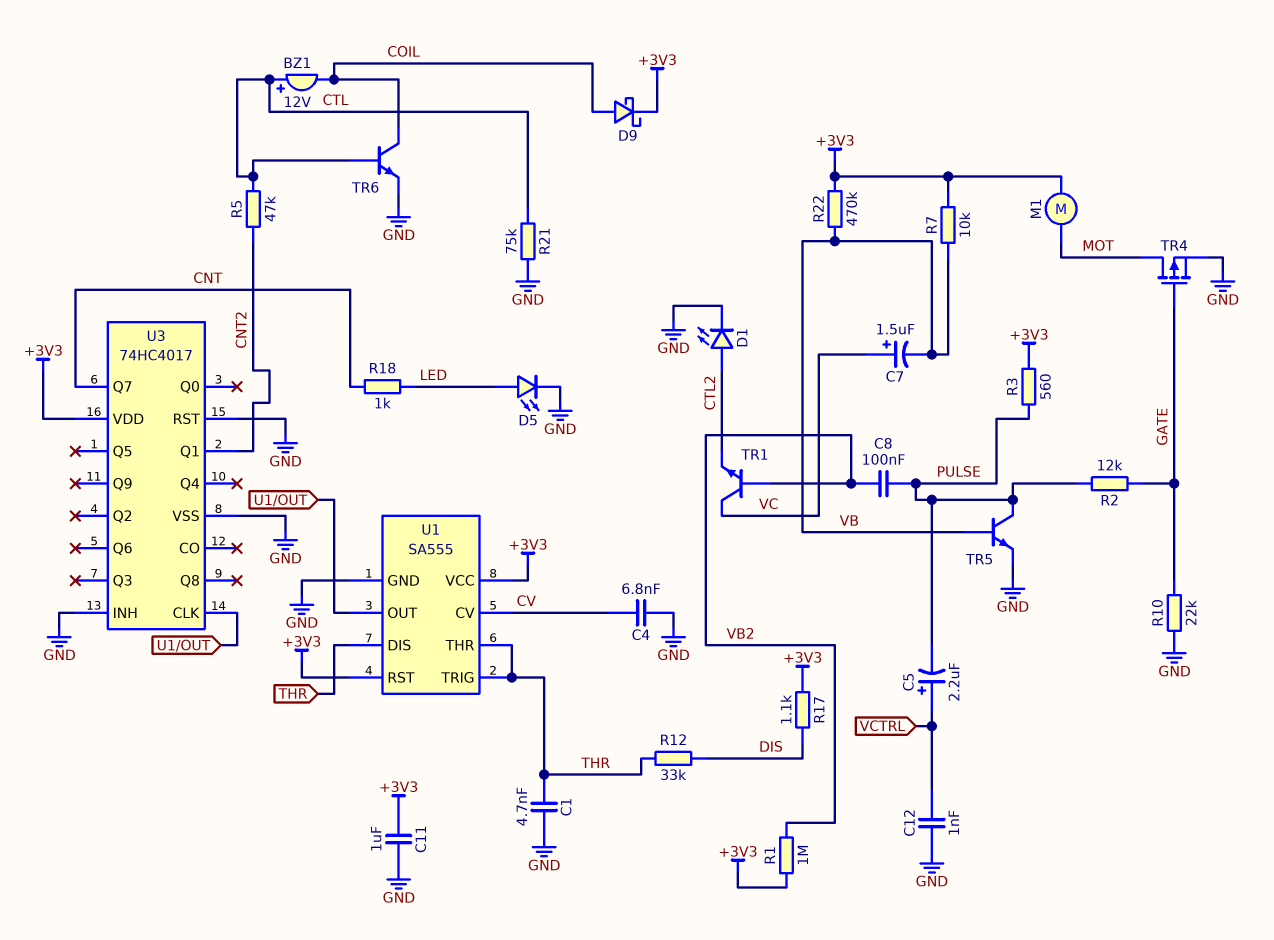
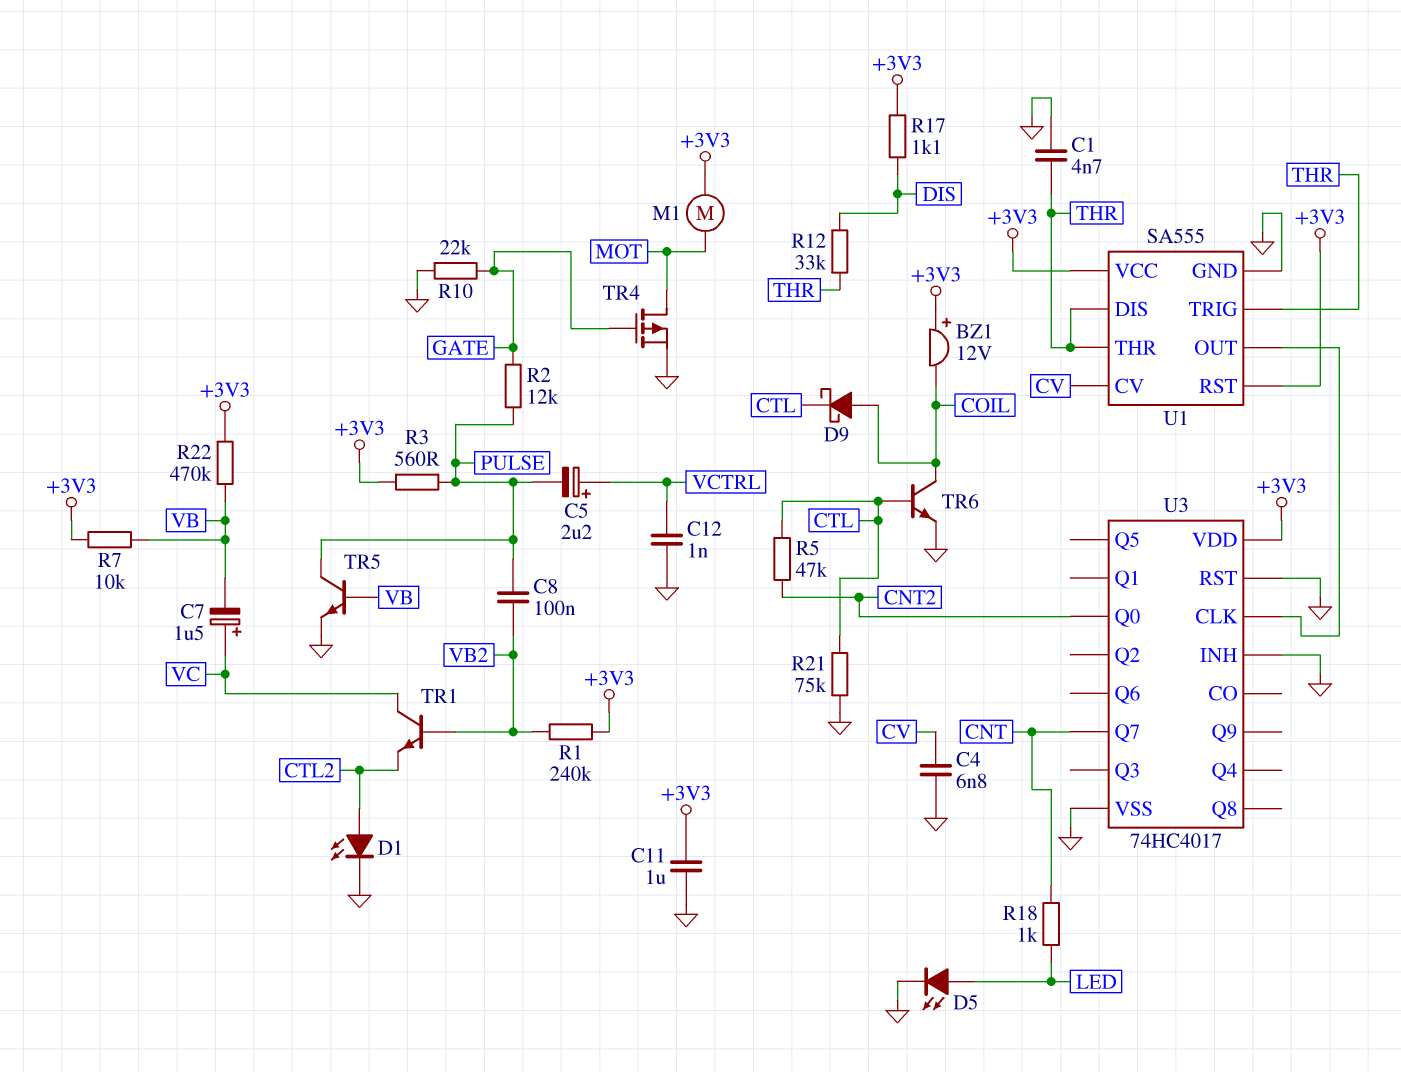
BZ1: buzzer 12V (plus CTL, minus COIL) -> buzzer 12V (plus +3V3, minus COIL)
D9: schottky (A COIL, K +3V3) -> schottky (A COIL, K CTL)
R1: 1M (+3V3, VB2) -> 240k (+3V3, VB2)
U3 pin Q0: none -> CNT2
U3 pin Q1: CNT2 -> none

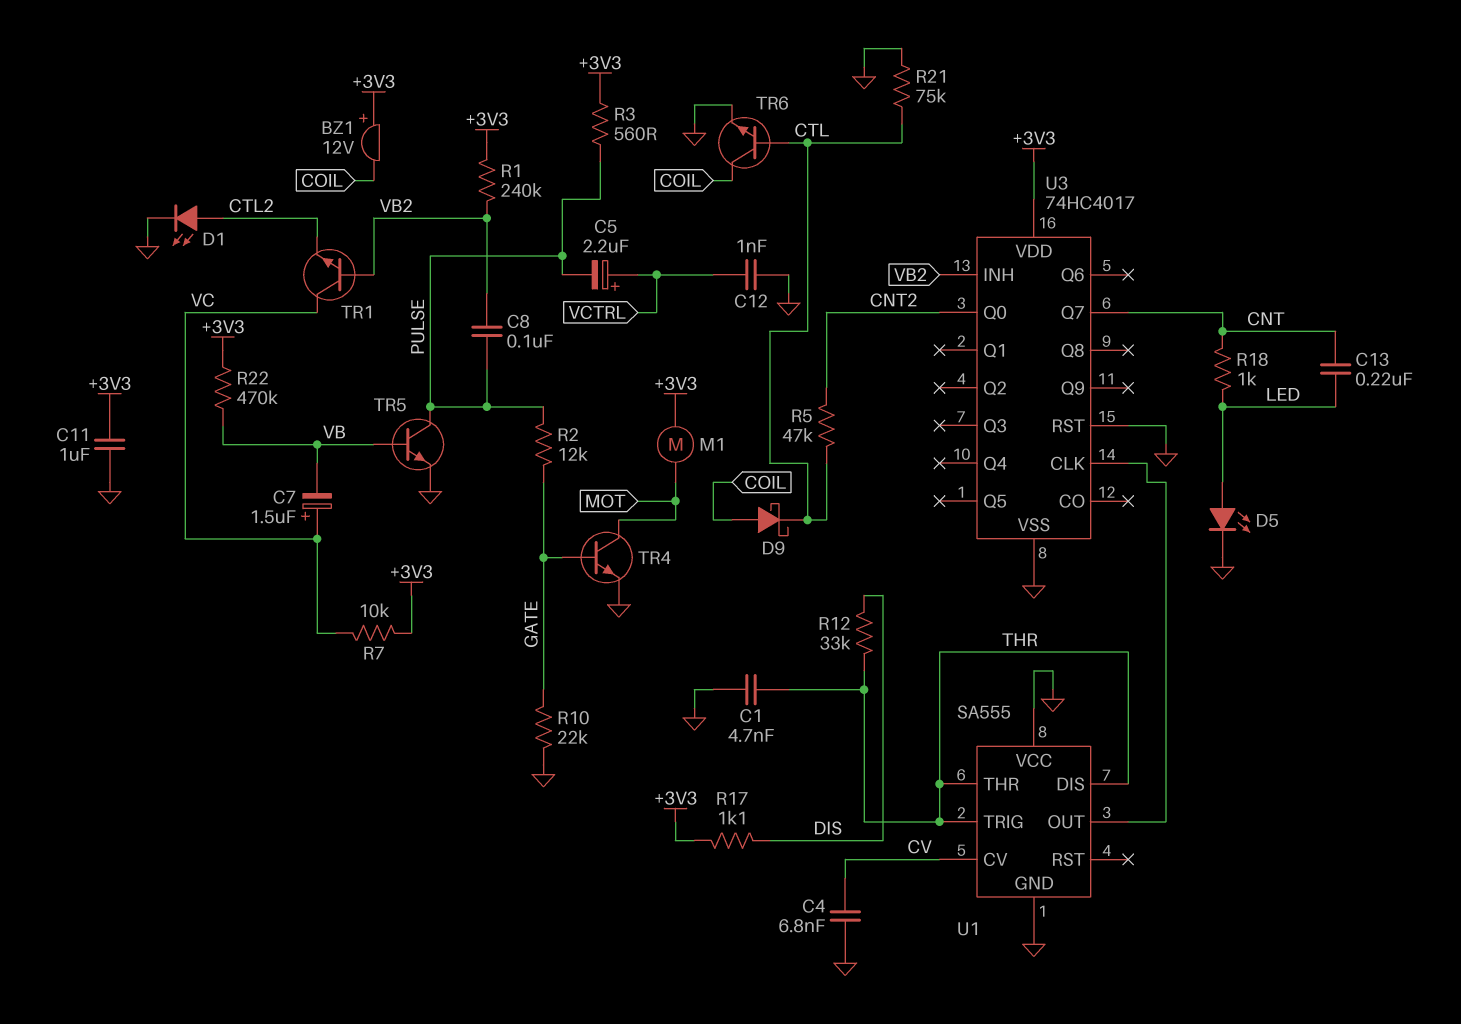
C13: none -> 220nF (CNT, LED)
R7: 10k (+3V3, VB) -> 10k (+3V3, VC)
TR4: PMOS (G GATE, D MOT, S GND) -> NPN (B GATE, C MOT, E GND)
U1 pin RST: +3V3 -> none
U1 pin VCC: +3V3 -> GND
U3 pin INH: GND -> VB2

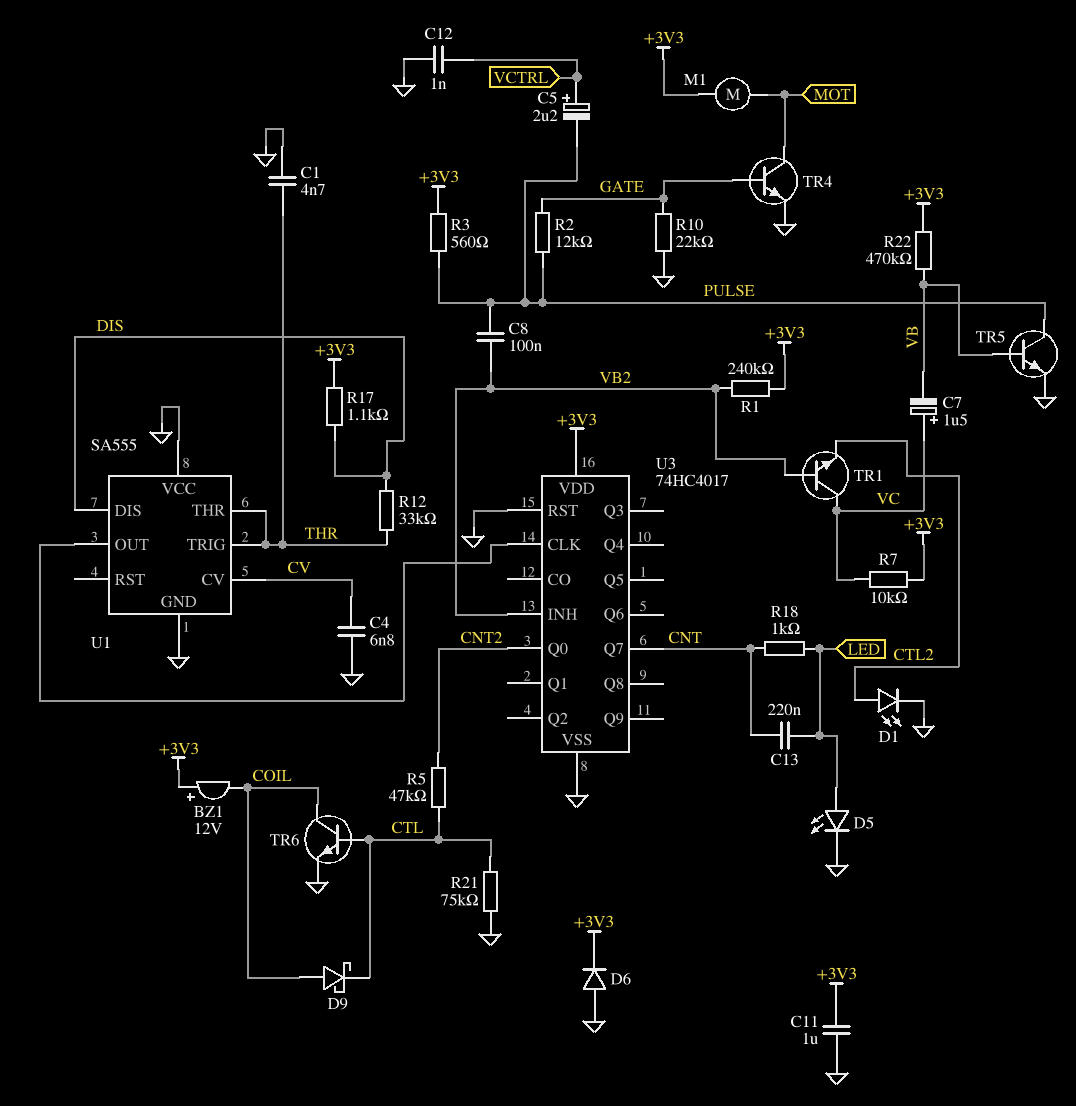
D6: none -> diode (A GND, K +3V3)
U1 pin DIS: THR -> DIS

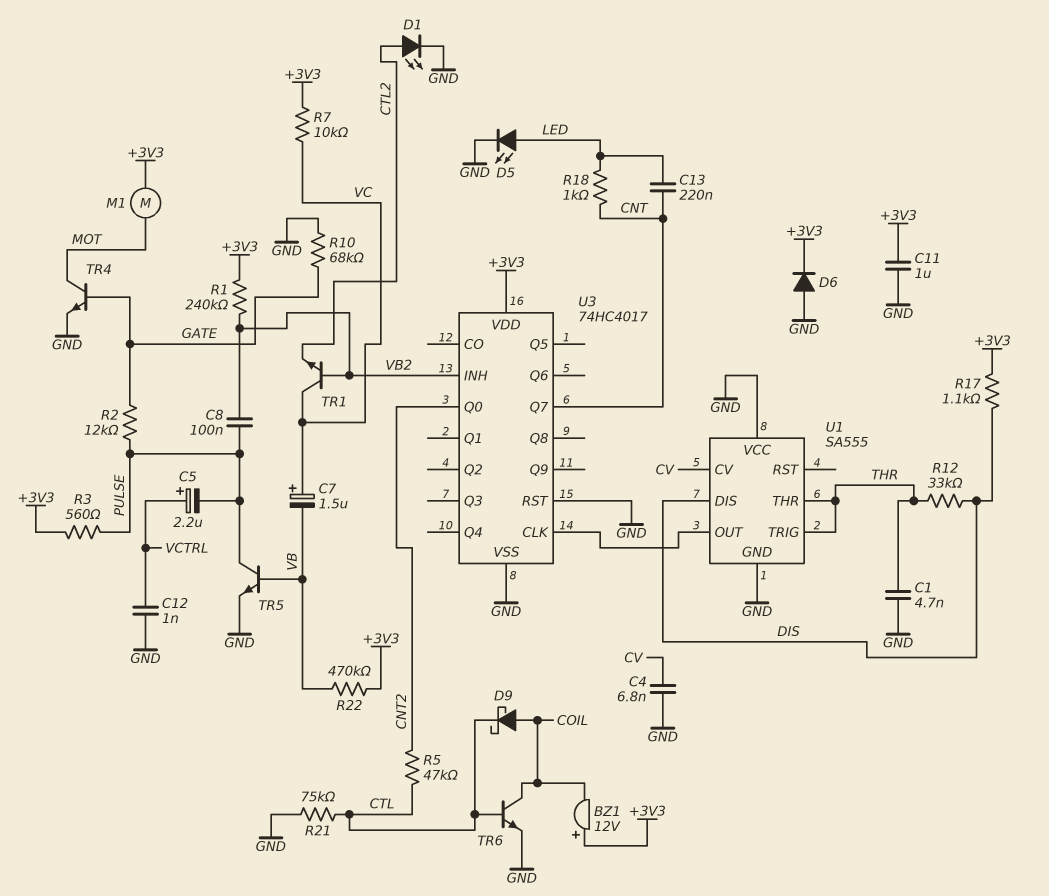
R10: 22k (GATE, GND) -> 68k (GATE, GND)

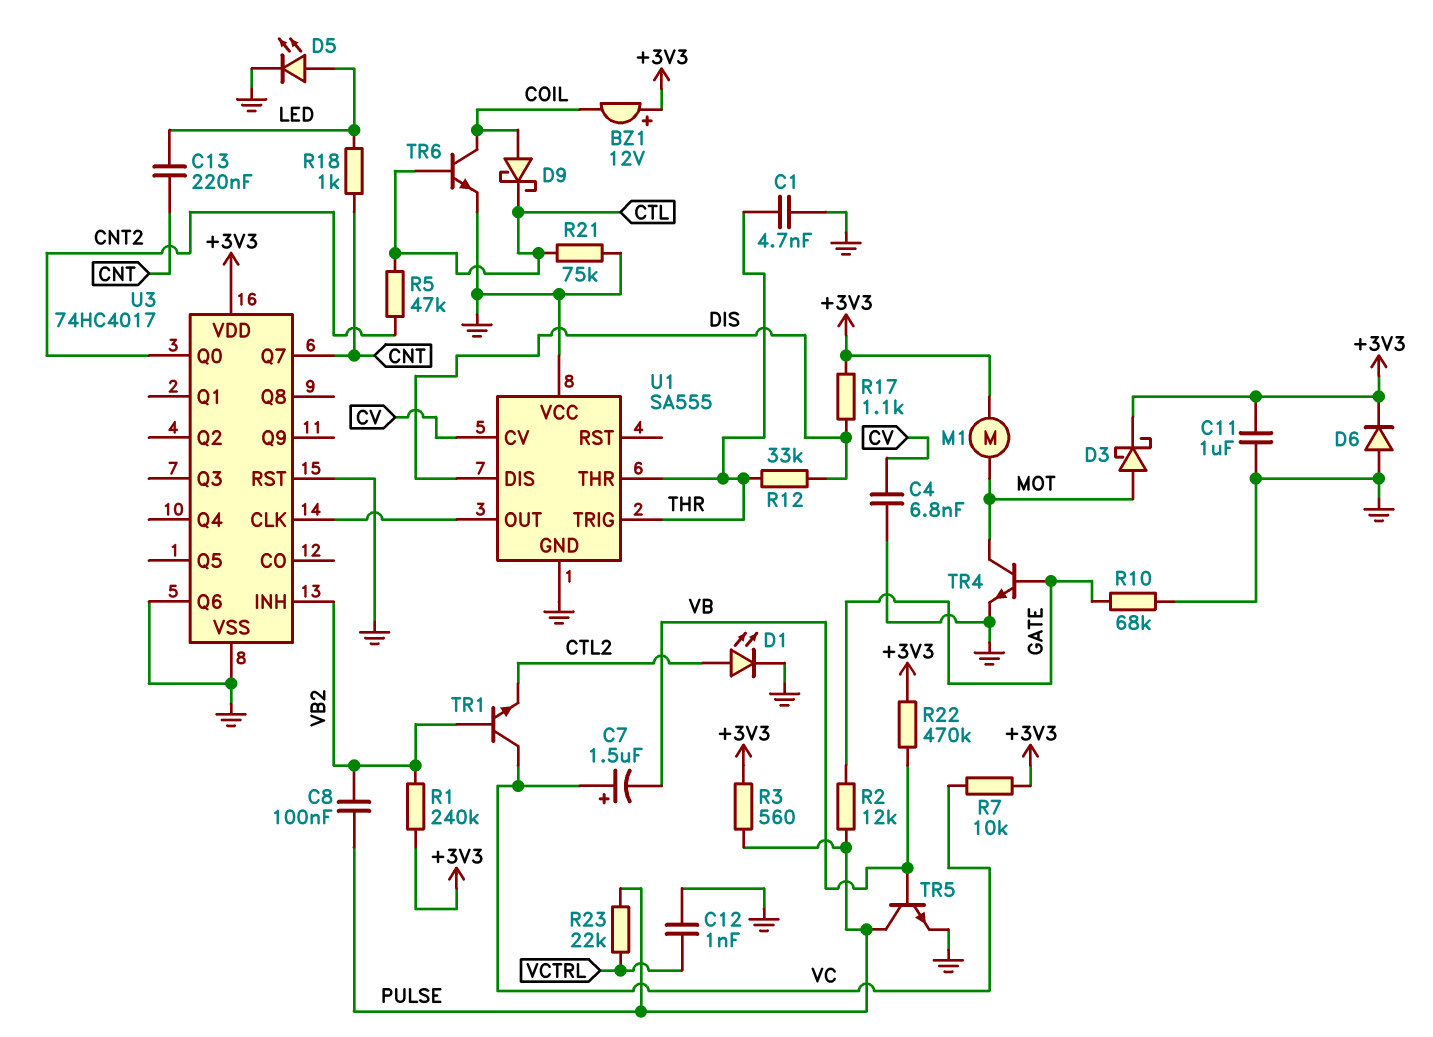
C5: 2.2uF (plus VCTRL, minus PULSE) -> none
D3: none -> schottky (A MOT, K +3V3)
R23: none -> 22k (PULSE, VCTRL)
U3 pin Q6: none -> GND

